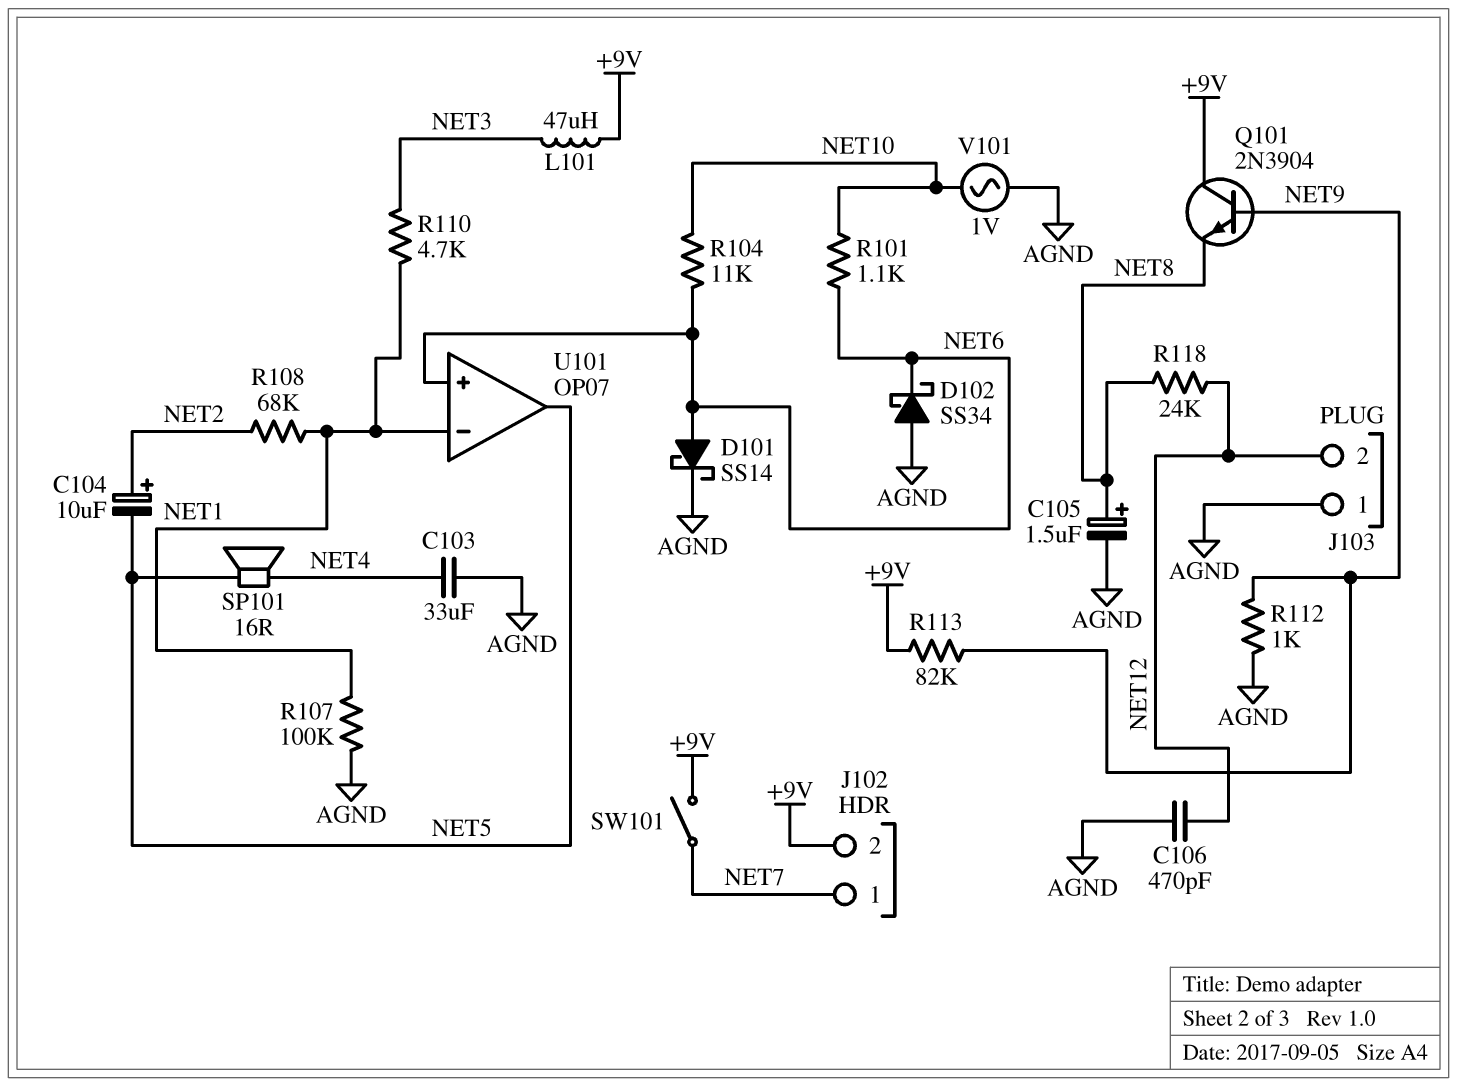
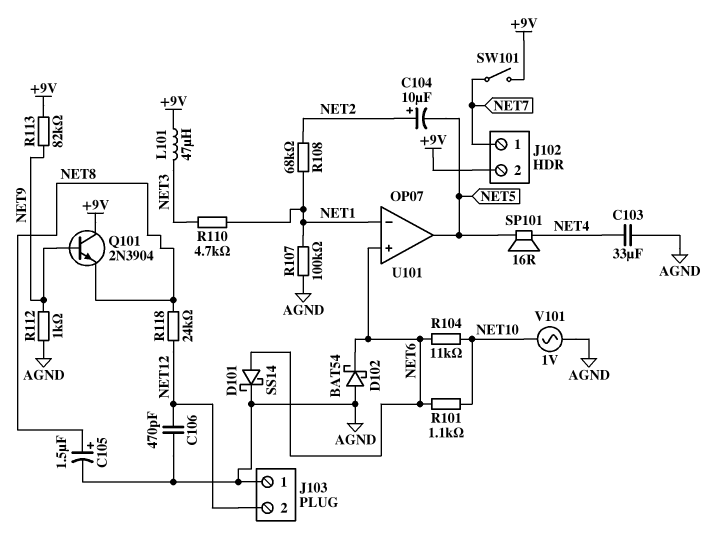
D102: schottky SS34 (A AGND, K NET6) -> schottky BAT54 (A AGND, K NET6)

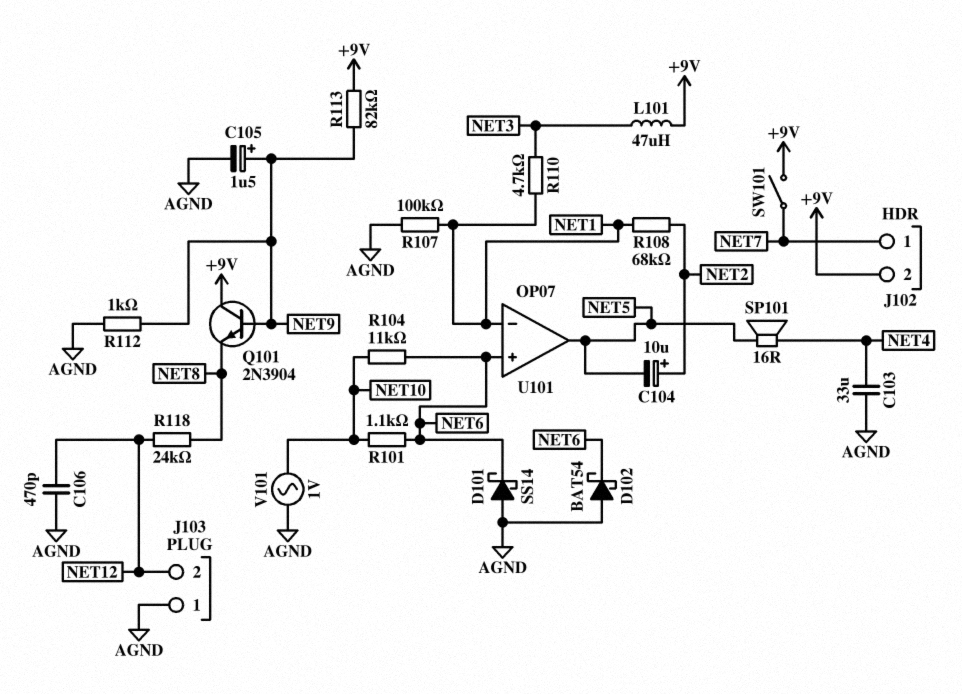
C105: 1.5uF (plus NET8, minus AGND) -> 1.5uF (plus NET9, minus AGND)
D101: schottky SS14 (A NET6, K AGND) -> schottky SS14 (A AGND, K NET6)

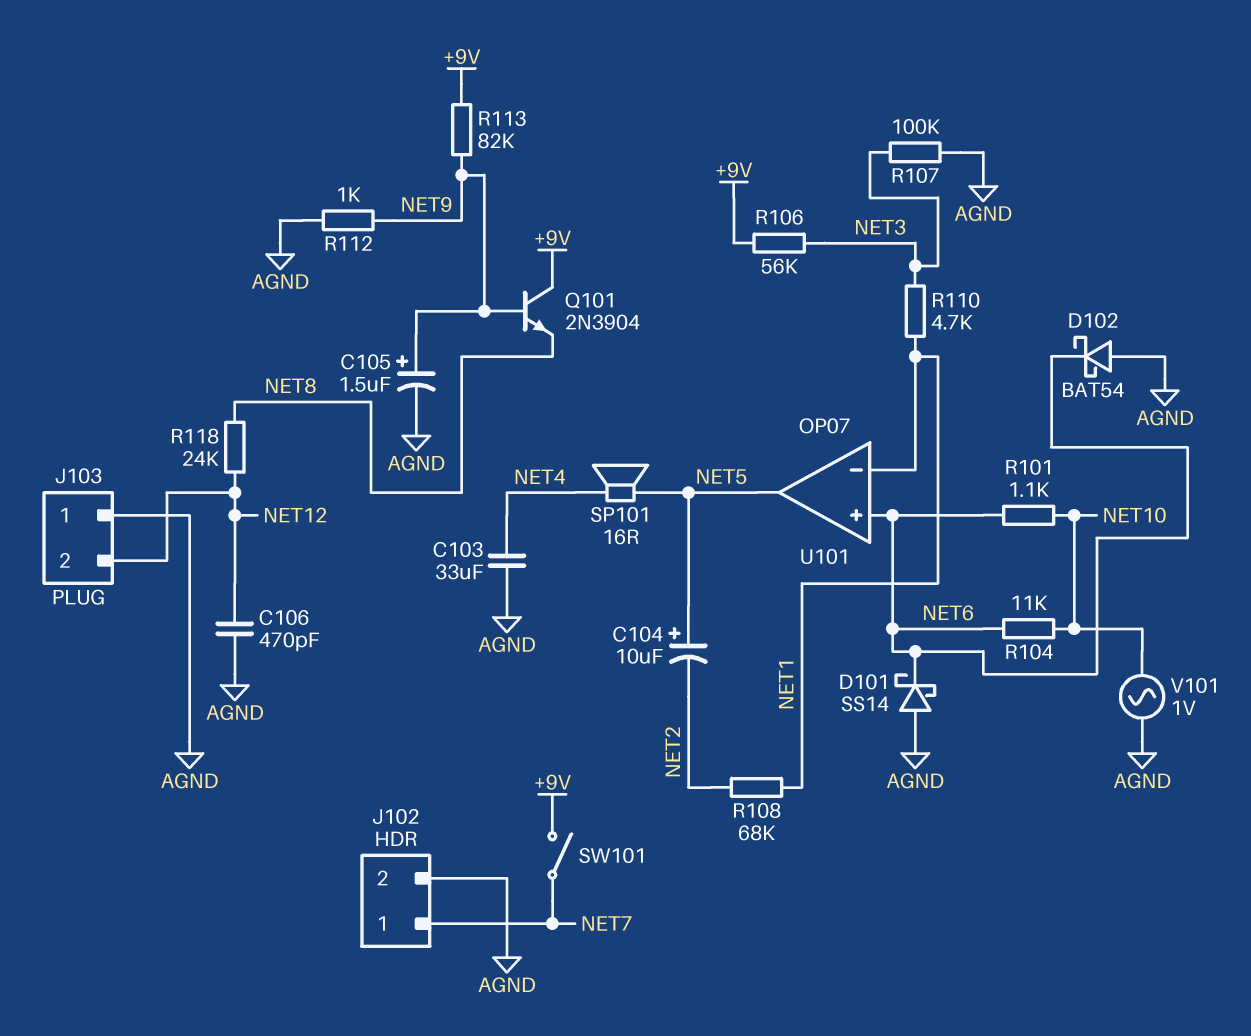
C104: 10uF (plus NET2, minus NET5) -> 10uF (plus NET5, minus NET2)
J102 pin 2: +9V -> AGND
L101: 47uH (+9V, NET3) -> none
R106: none -> 56k (+9V, NET3)
R107: 100k (AGND, NET1) -> 100k (AGND, NET3)

